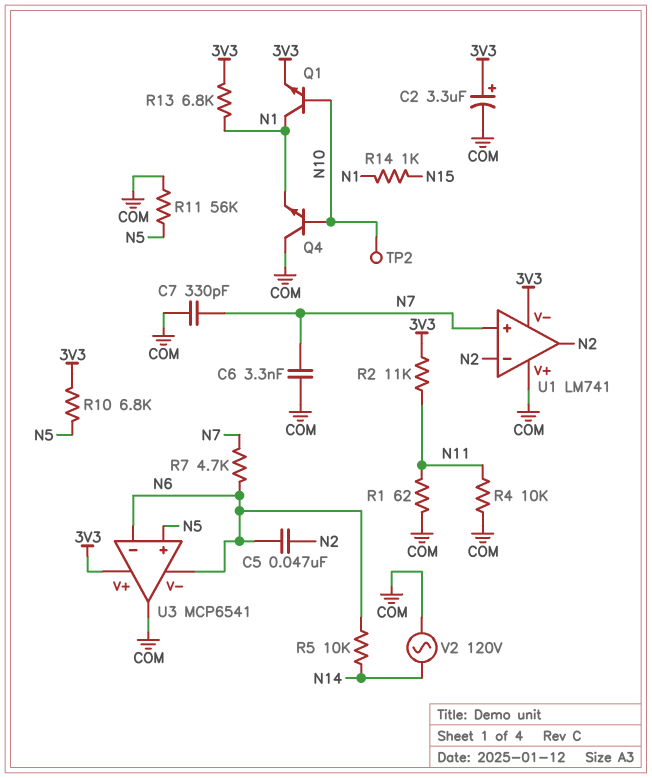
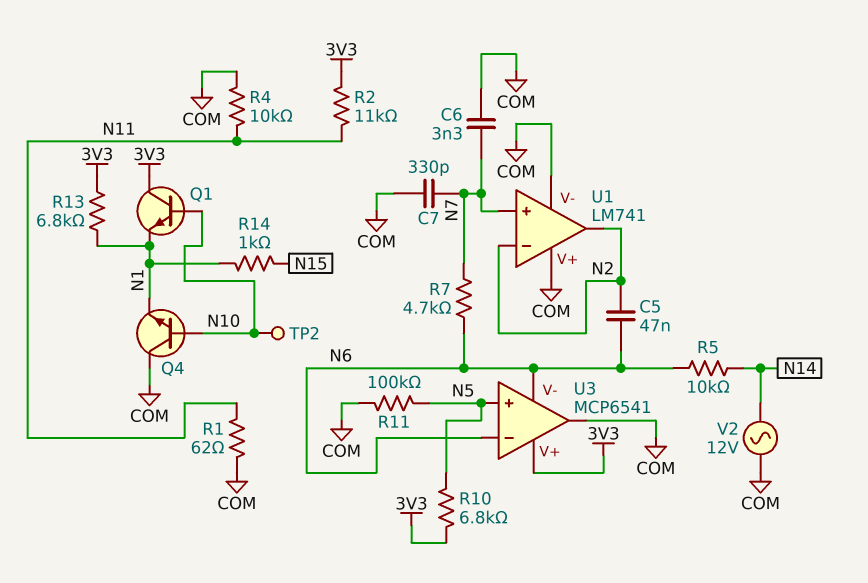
C2: 3.3uF (plus 3V3, minus COM) -> none
Q1: NPN (B N10, C N1, E 3V3) -> NPN (B N10, C 3V3, E N1)
R11: 56k (COM, N5) -> 100k (COM, N5)
U1 pin V-: 3V3 -> COM
V2: AC 120V (COM, N14) -> AC 12V (COM, N14)

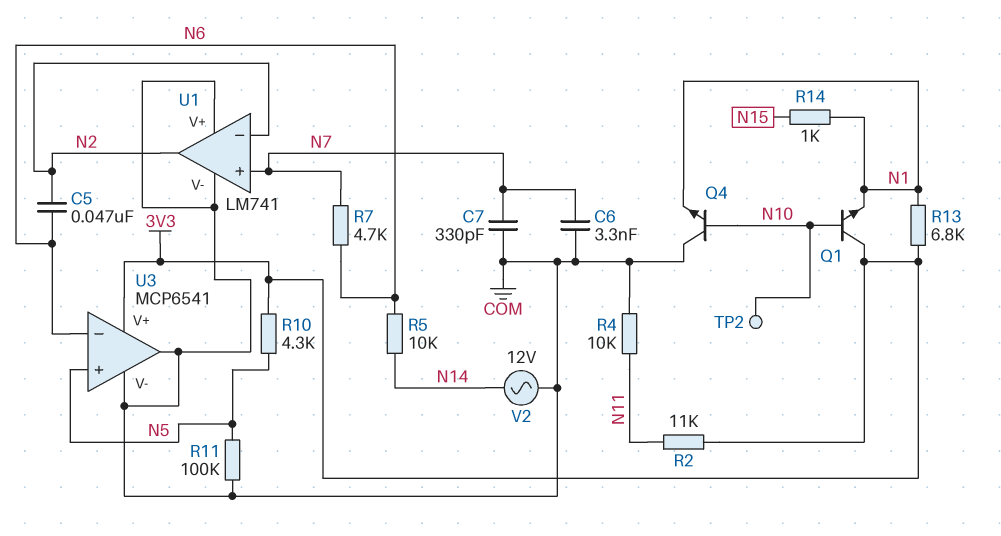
R1: 62 (COM, N11) -> none
R10: 6.8k (3V3, N5) -> 4.3k (3V3, N5)
U3 pin V-: N6 -> COM

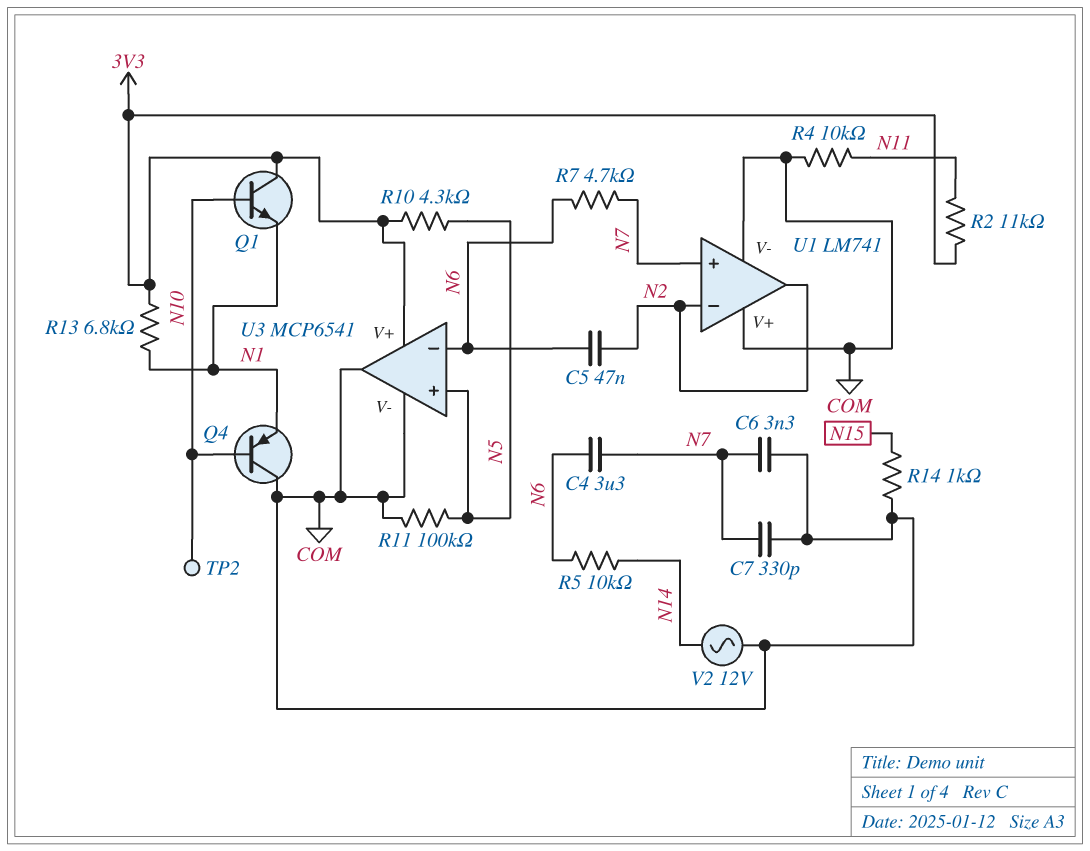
C4: none -> 3.3uF (N6, N7)
Q4: NPN (B N10, C COM, E N1) -> PNP (B N10, C COM, E N1)
R14: 1k (N1, N15) -> 1k (COM, N15)

